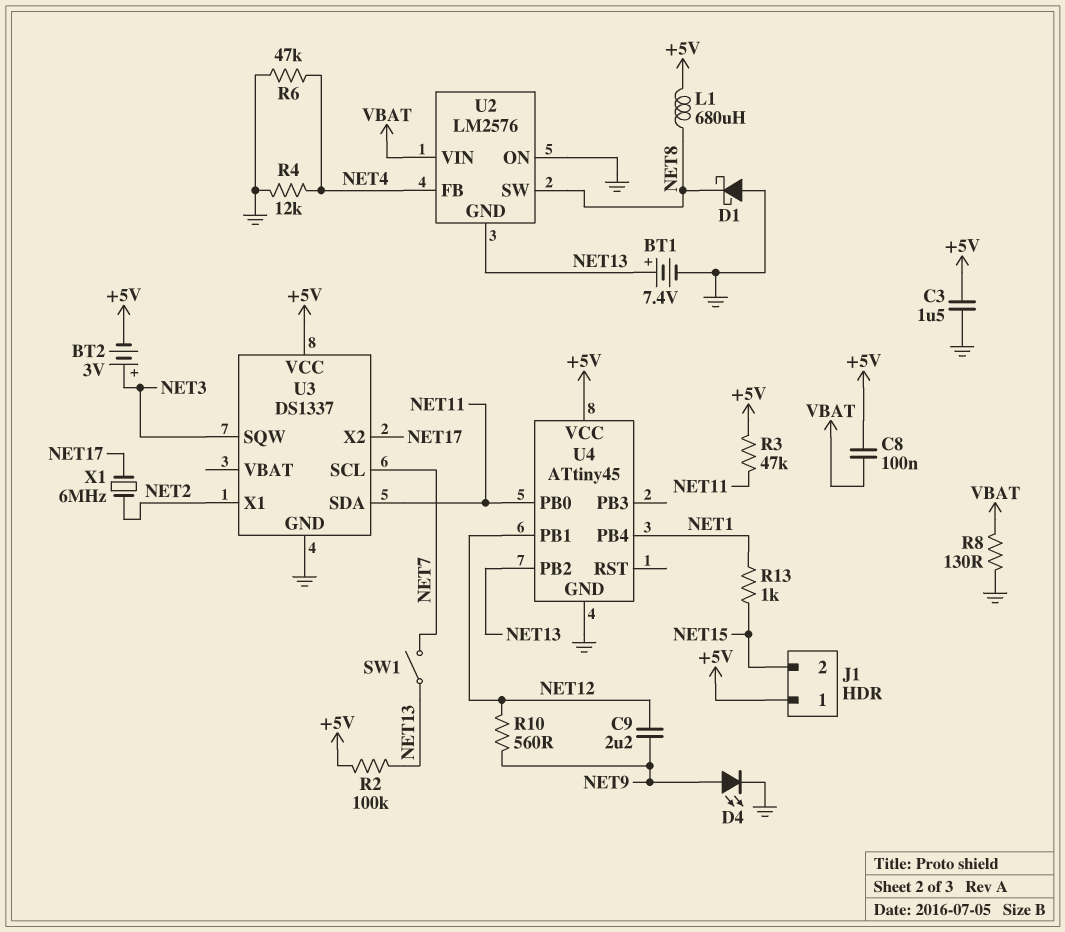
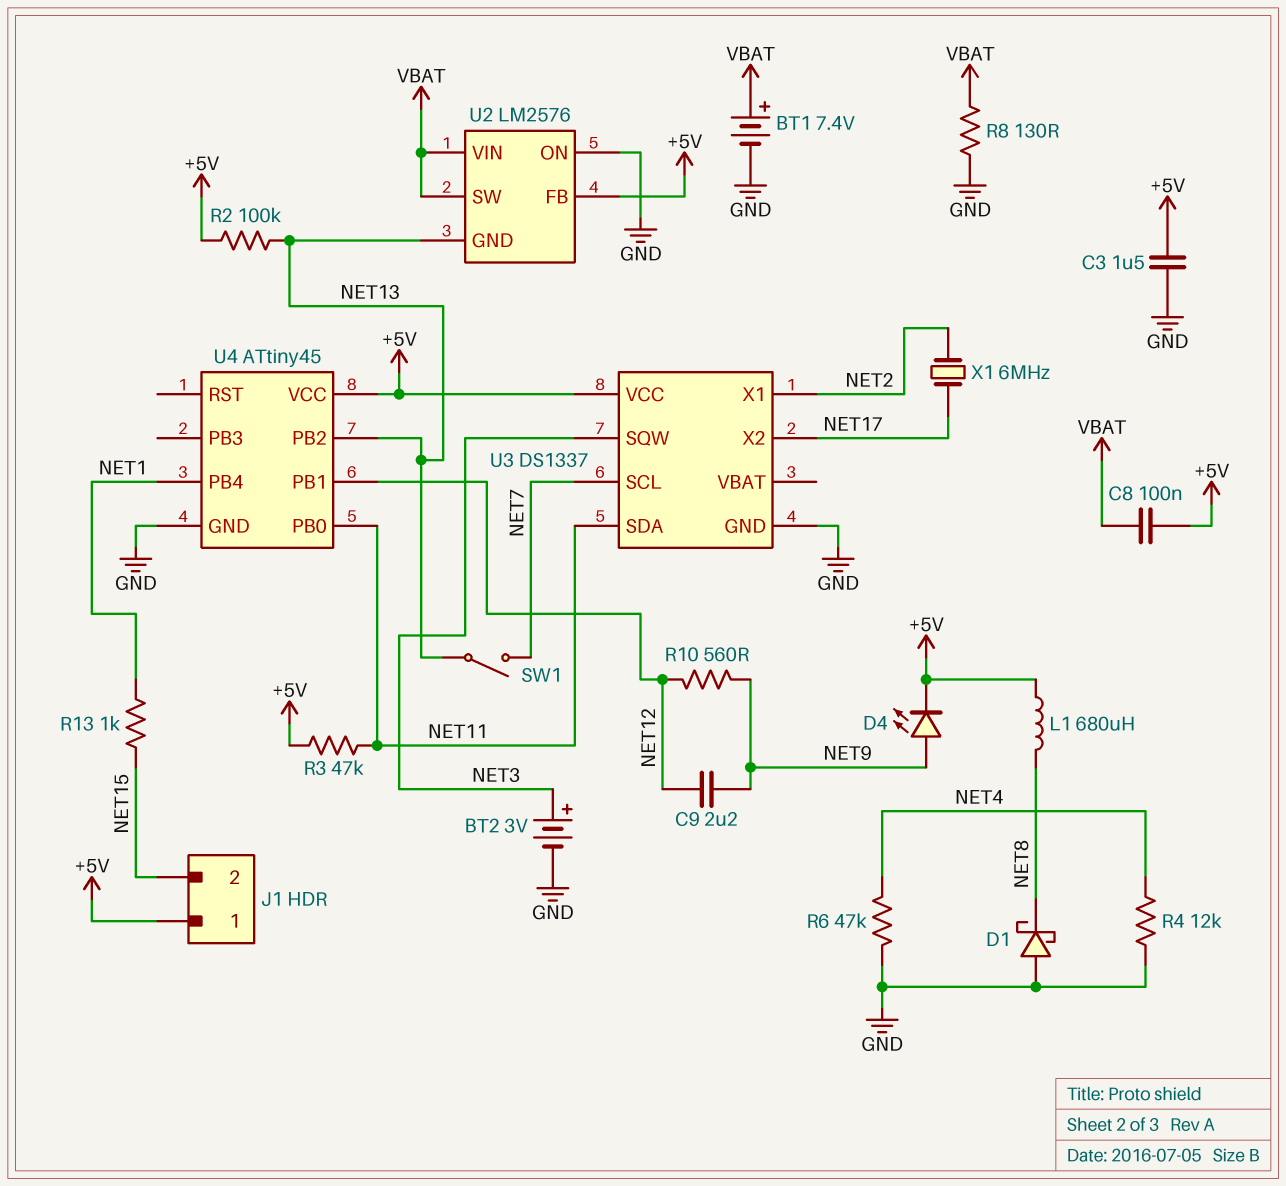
BT1: 7.4V (plus NET13, minus GND) -> 7.4V (plus VBAT, minus GND)
BT2: 3V (plus NET3, minus +5V) -> 3V (plus NET3, minus GND)
D4: LED (A NET9, K GND) -> LED (A NET9, K +5V)
U2 pin FB: NET4 -> +5V
U2 pin SW: NET8 -> VBAT

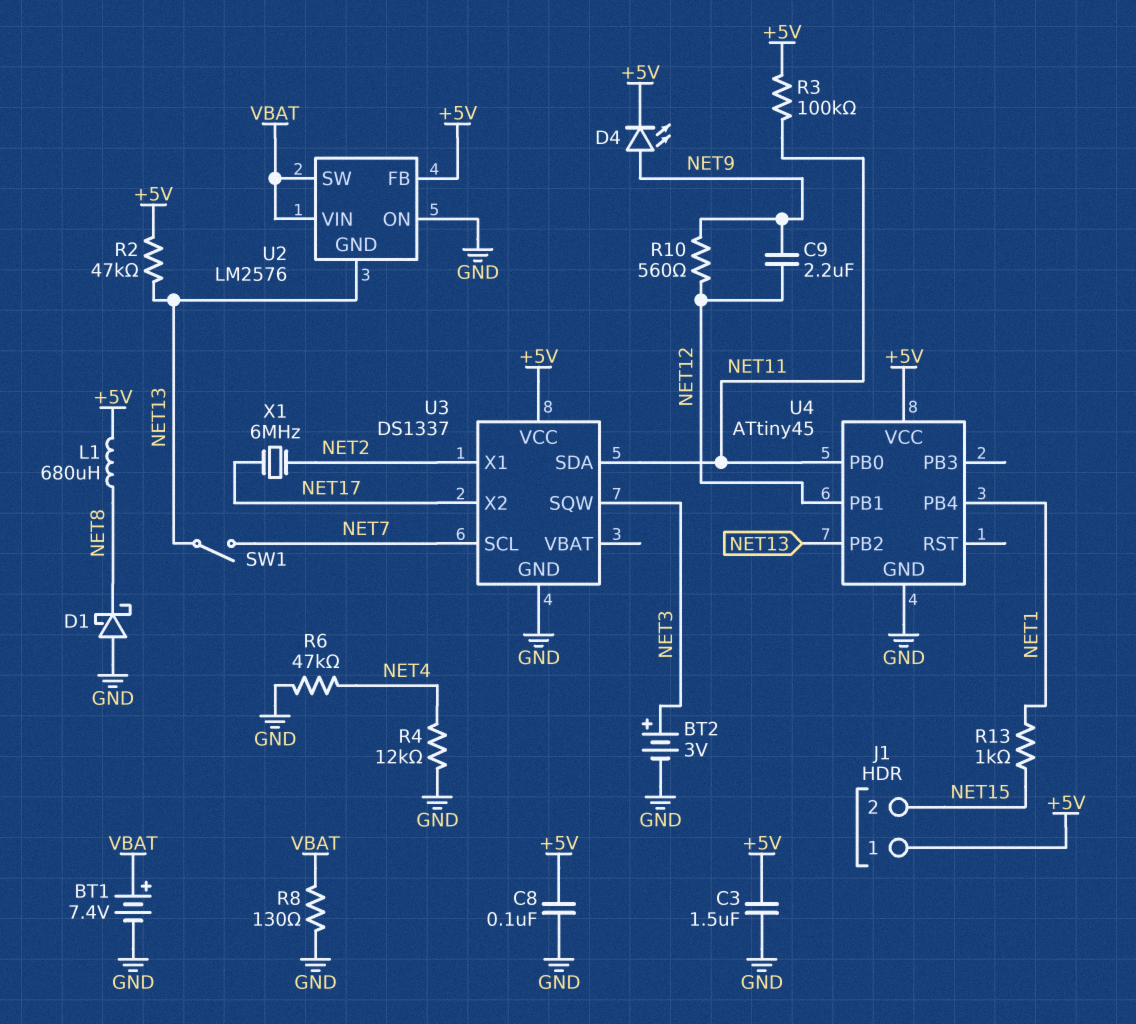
C8: 100nF (+5V, VBAT) -> 100nF (+5V, GND)
R2: 100k (+5V, NET13) -> 47k (+5V, NET13)
R3: 47k (+5V, NET11) -> 100k (+5V, NET11)

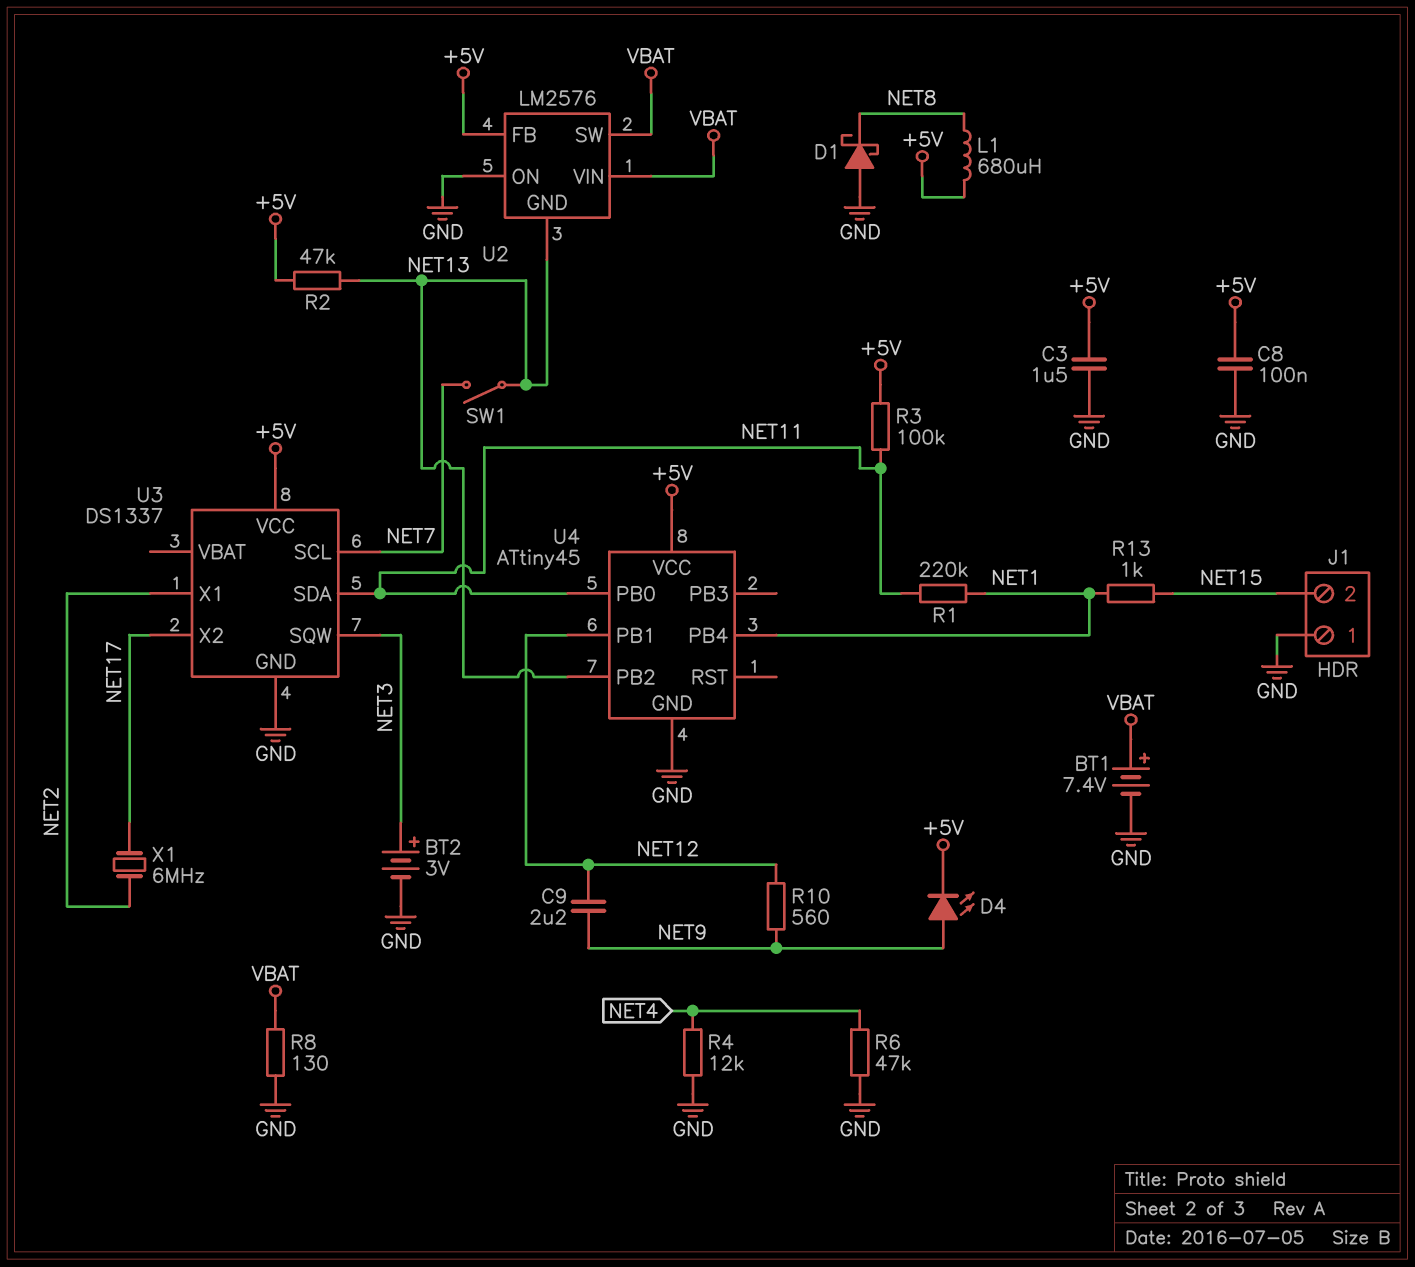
J1 pin 1: +5V -> GND
R1: none -> 220k (NET1, NET11)

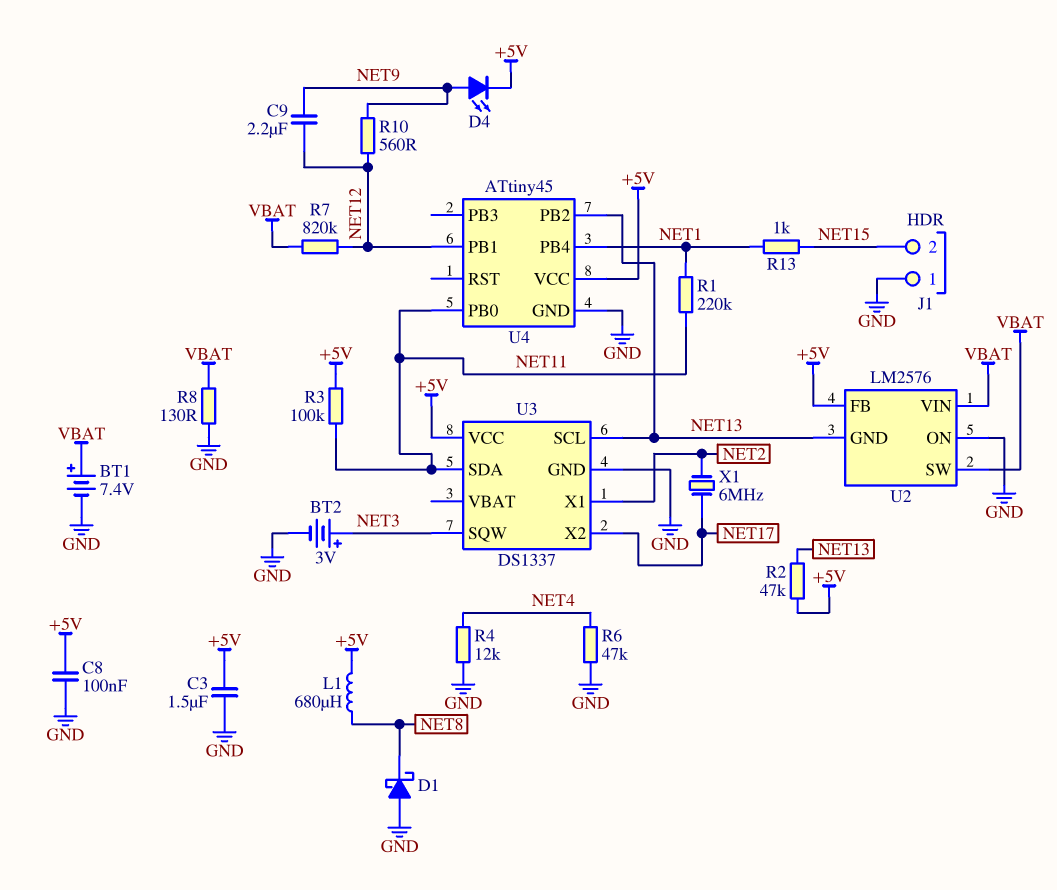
R7: none -> 820k (NET12, VBAT)
SW1: switch (NET7, NET13) -> none
U3 pin SCL: NET7 -> NET13

